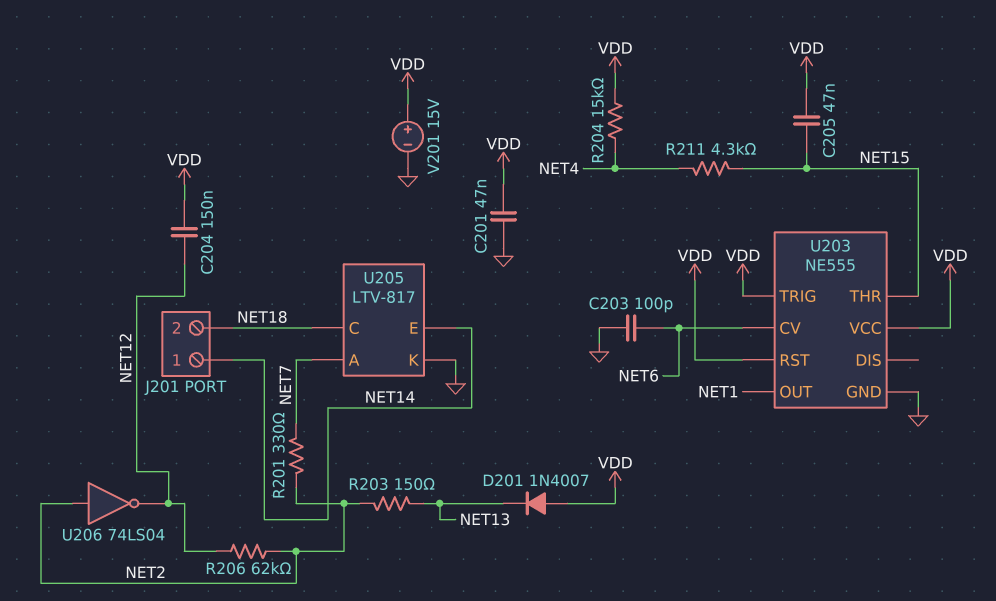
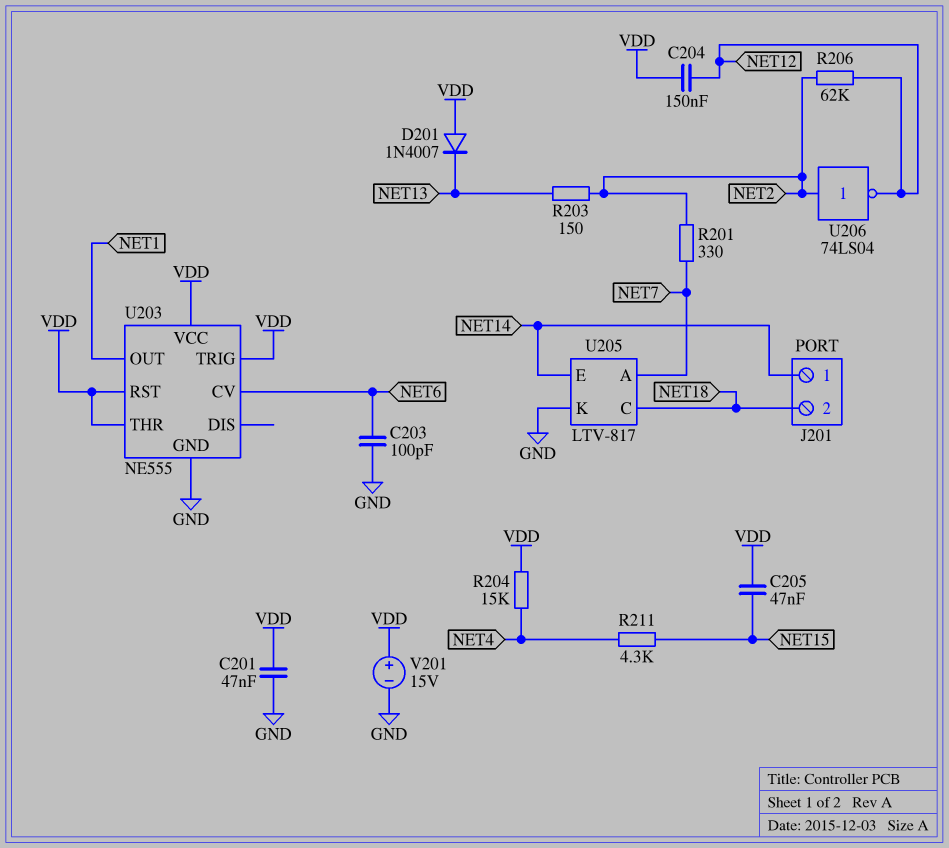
U203 pin THR: NET15 -> VDD

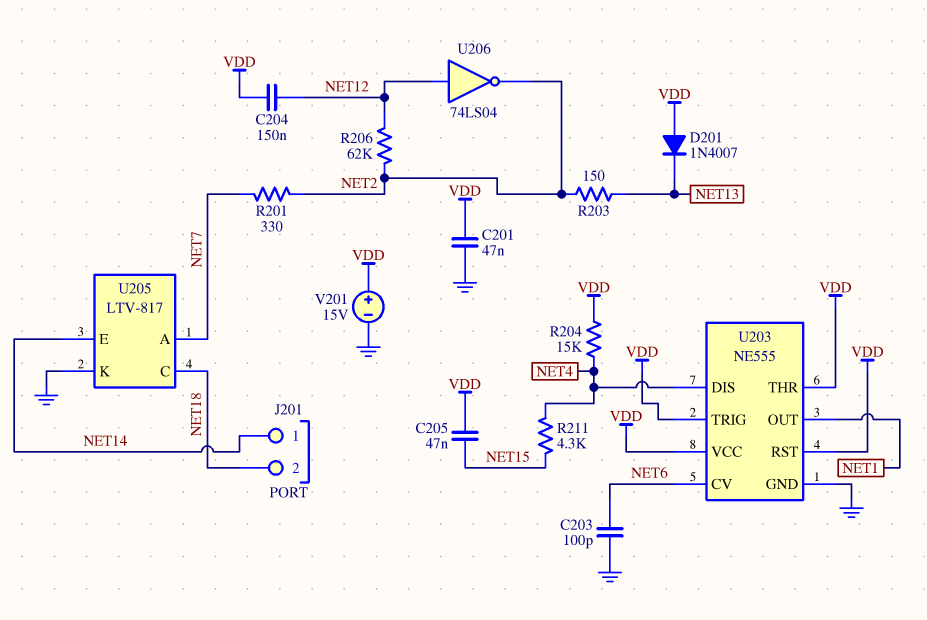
U203 pin DIS: none -> NET4
U206: NOT 74LS04 (in NET2, out NET12) -> NOT 74LS04 (in NET12, out NET2)

